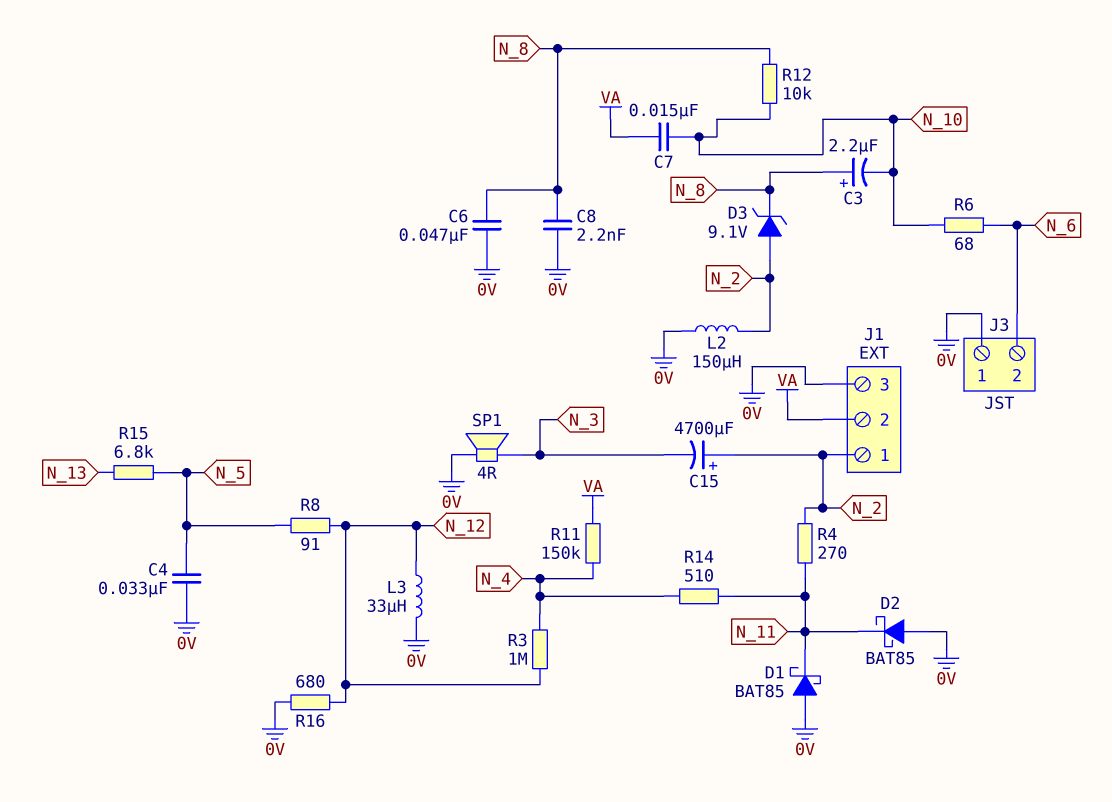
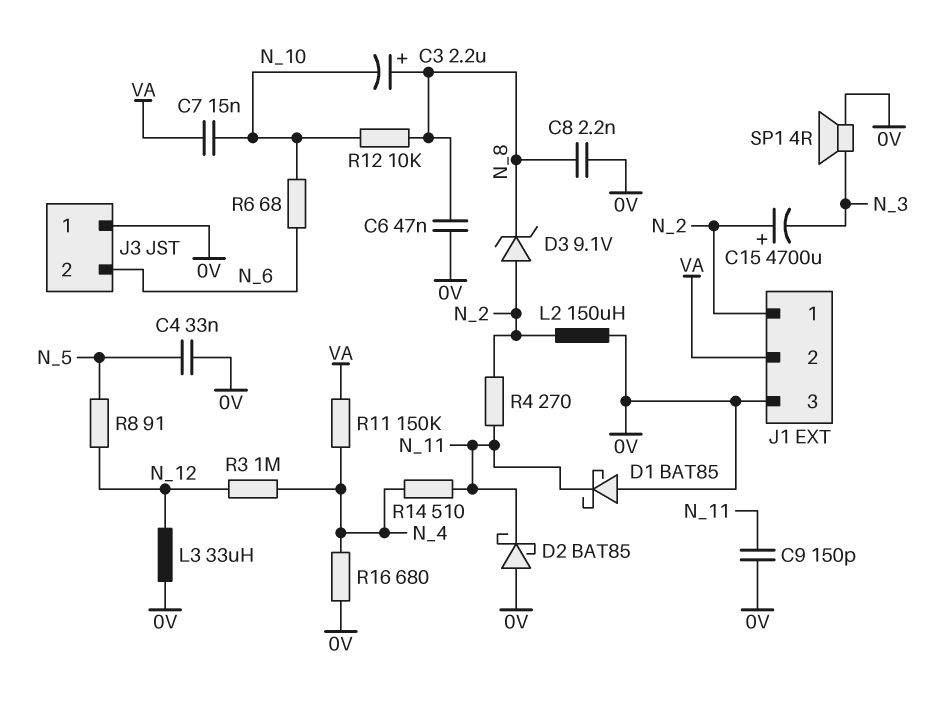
C9: none -> 150pF (0V, N_11)
R15: 6.8k (N_5, N_13) -> none
R16: 680 (0V, N_12) -> 680 (0V, N_4)

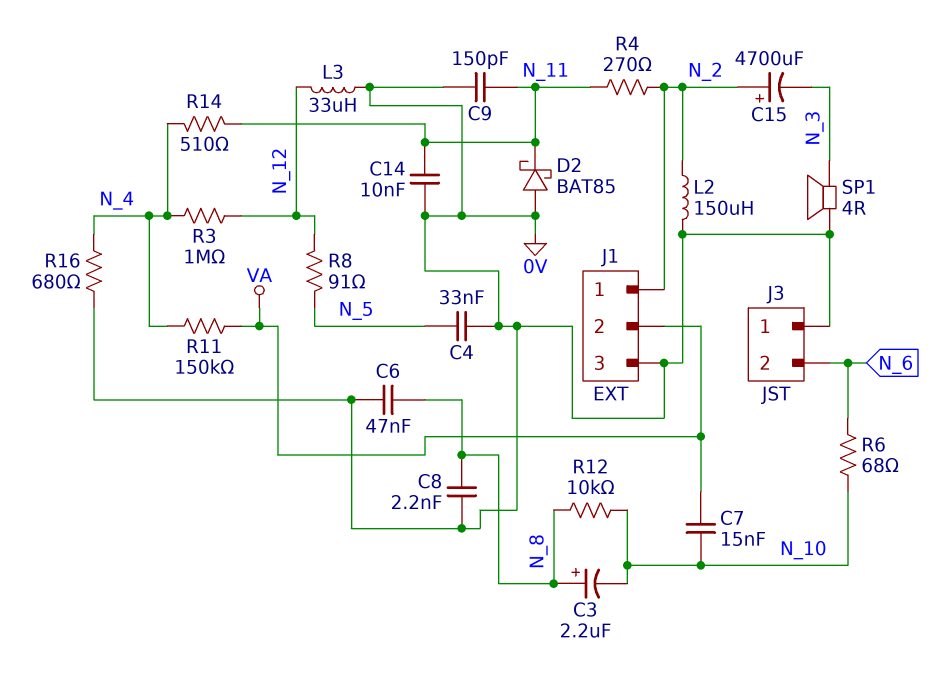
C14: none -> 10nF (0V, N_11)
D1: schottky BAT85 (A 0V, K N_11) -> none
D3: zener 9.1V (A N_2, K N_8) -> none

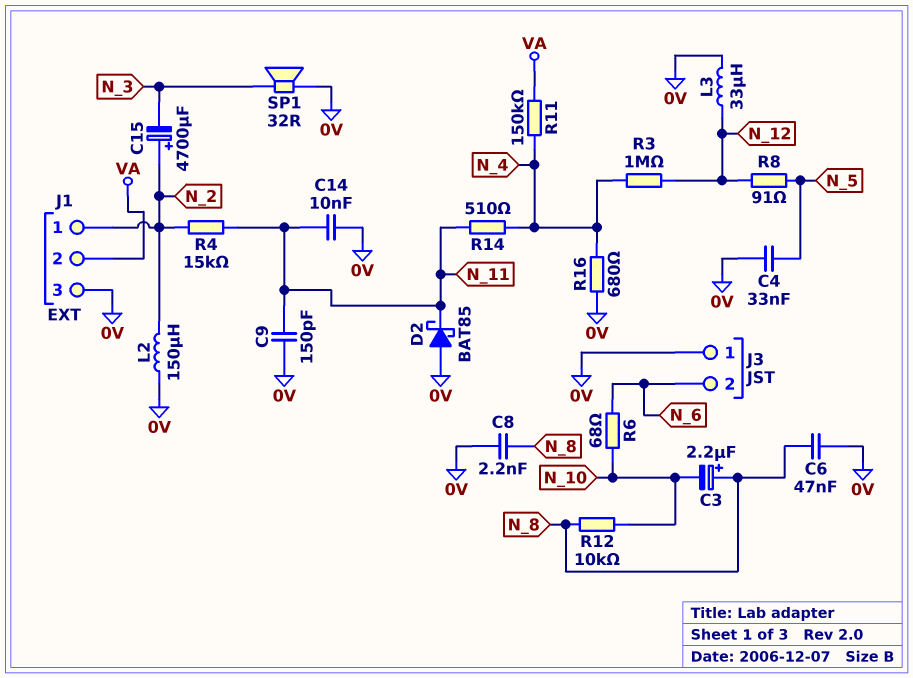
C7: 15nF (N_10, VA) -> none
R4: 270 (N_2, N_11) -> 15k (N_2, N_11)
SP1: speaker 4R (0V, N_3) -> speaker 32R (0V, N_3)

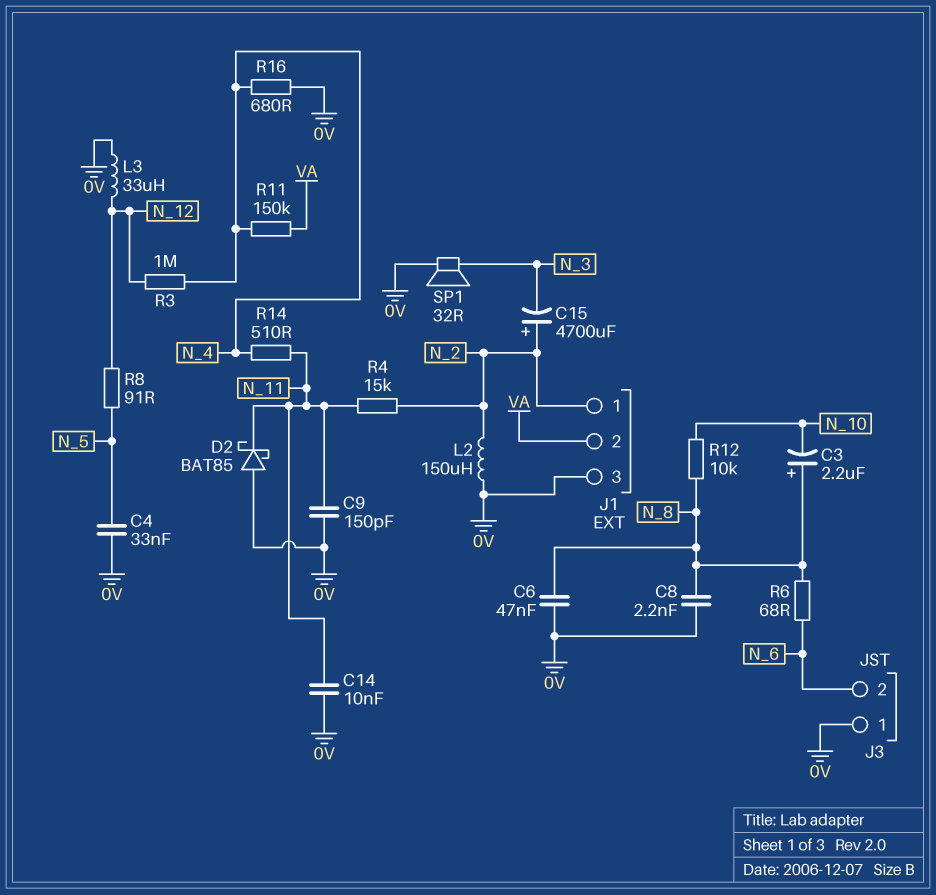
R6: 68 (N_6, N_10) -> 68 (N_6, N_8)

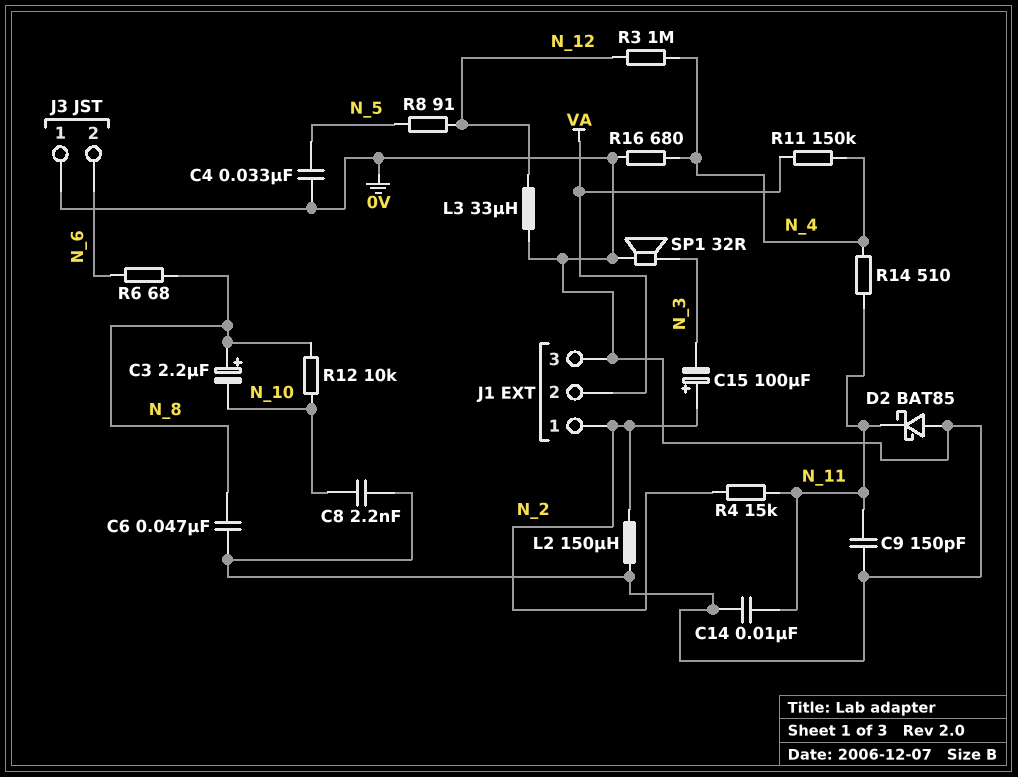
C8: 2.2nF (0V, N_8) -> 2.2nF (0V, N_10)
C15: 4700uF (plus N_2, minus N_3) -> 100uF (plus N_2, minus N_3)

